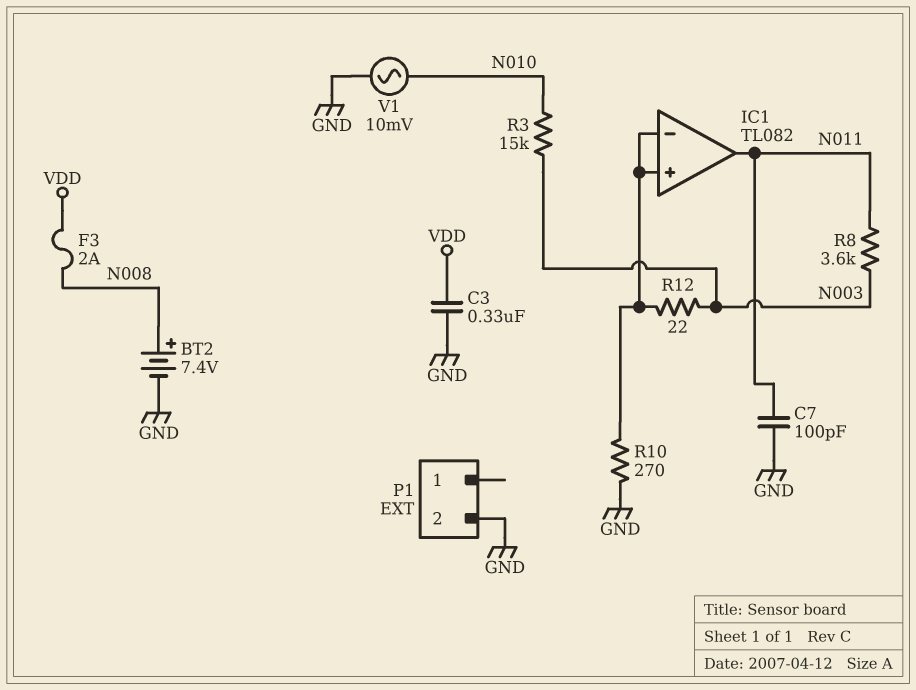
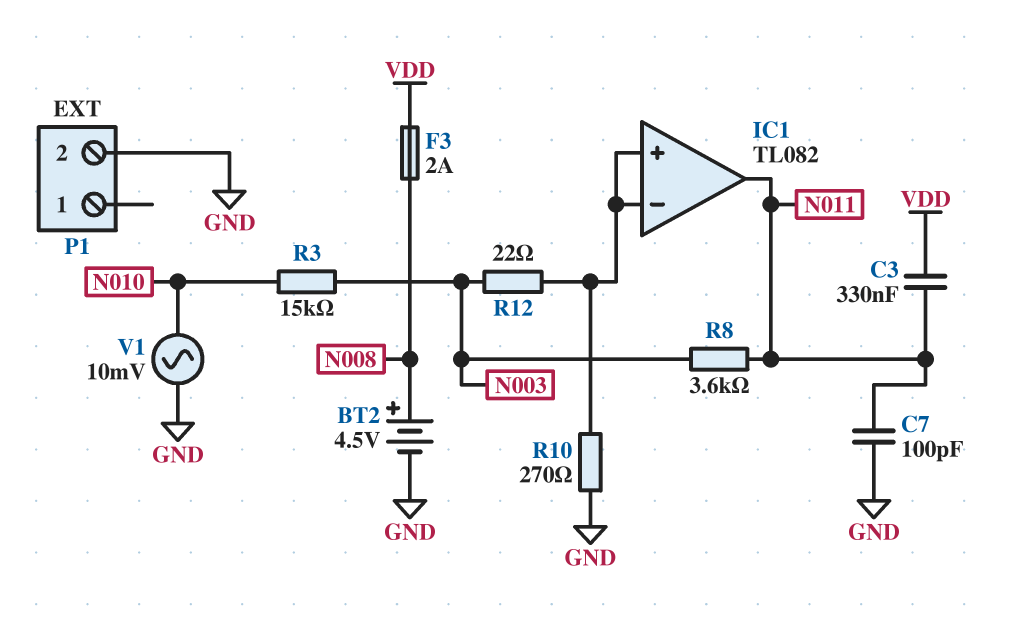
BT2: 7.4V (plus N008, minus GND) -> 4.5V (plus N008, minus GND)
C3: 330nF (GND, VDD) -> 330nF (N011, VDD)

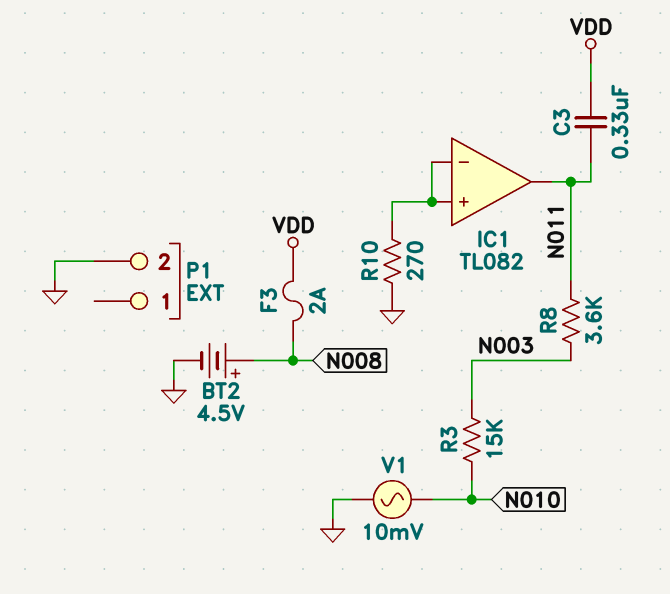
C7: 100pF (GND, N011) -> none
R12: 22 (IC1/in+, N003) -> none

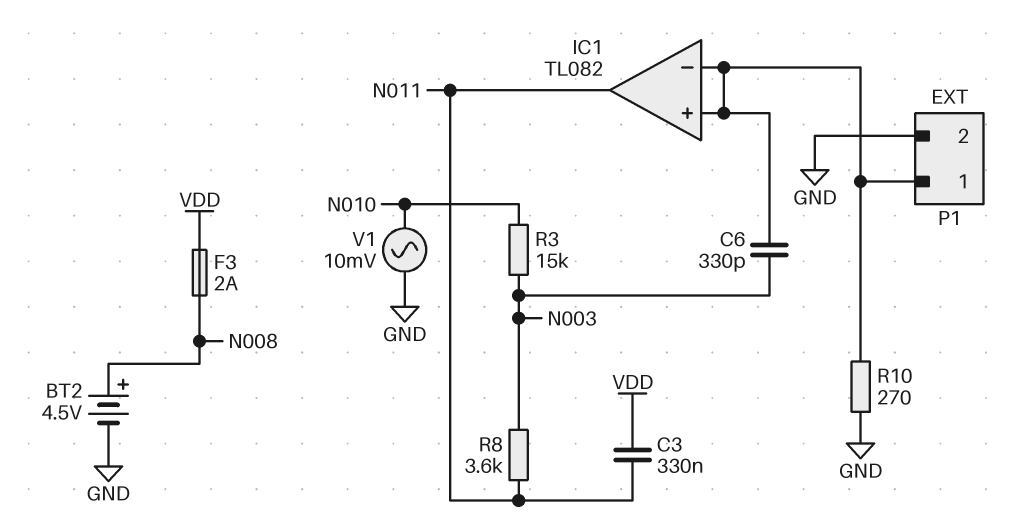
C6: none -> 330pF (IC1/in+, N003)
P1 pin 1: none -> IC1/in+

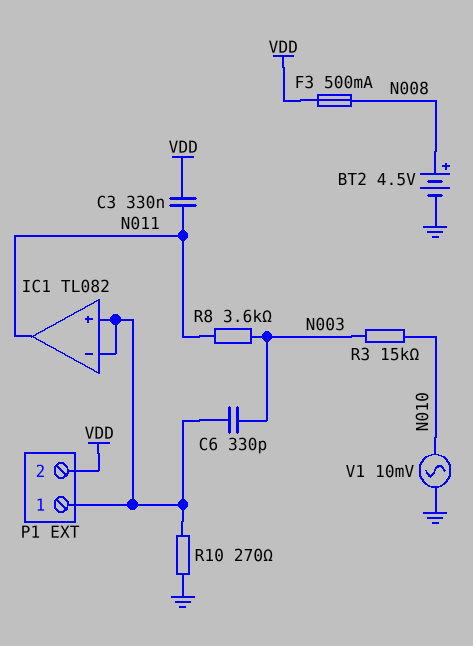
F3: 2A (N008, VDD) -> 500mA (N008, VDD)
P1 pin 2: GND -> VDD

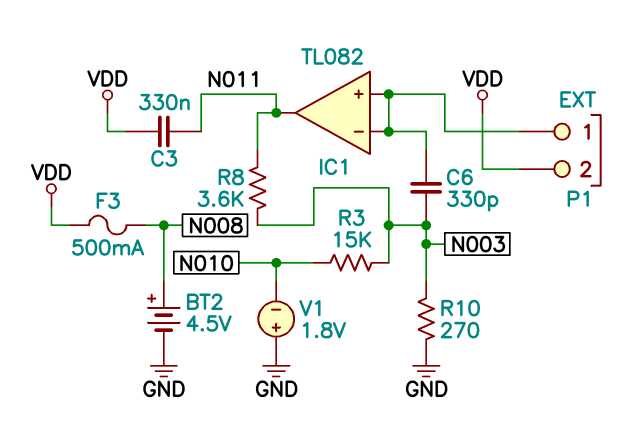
R10: 270 (GND, IC1/in+) -> 270 (GND, N003)
V1: AC 10mV (GND, N010) -> 1.8V (plus GND, minus N010)

